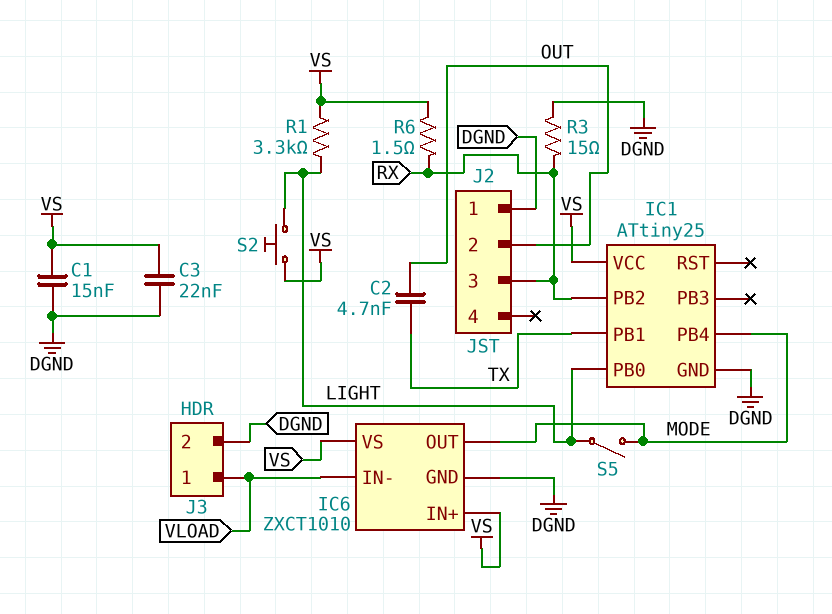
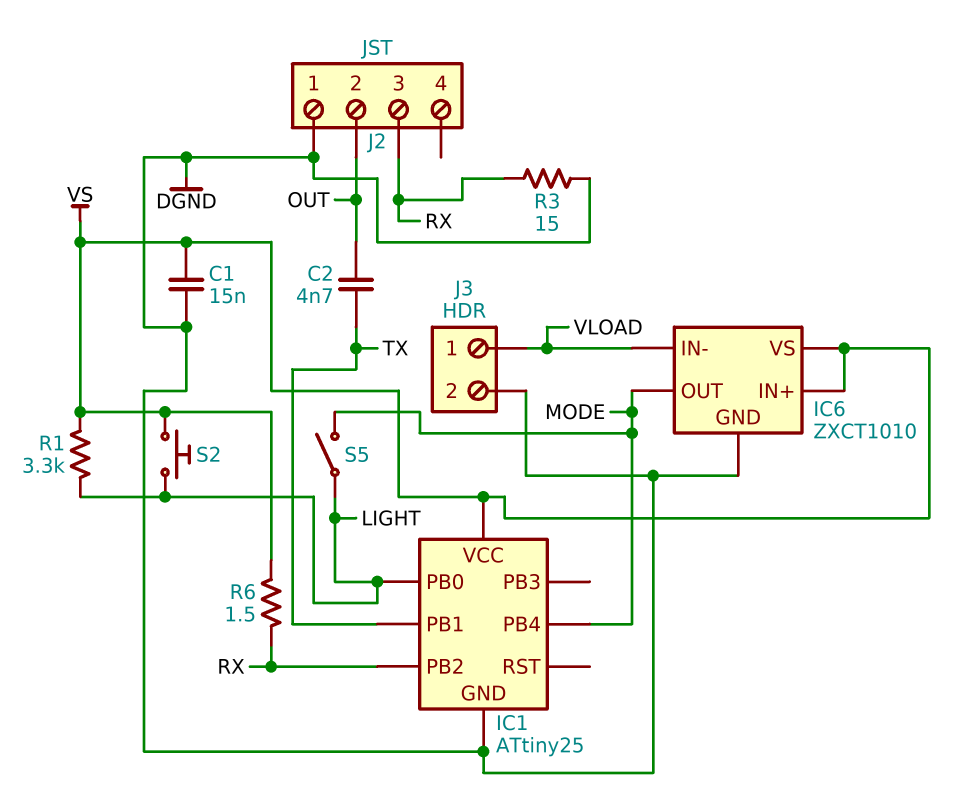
C3: 22nF (DGND, VS) -> none

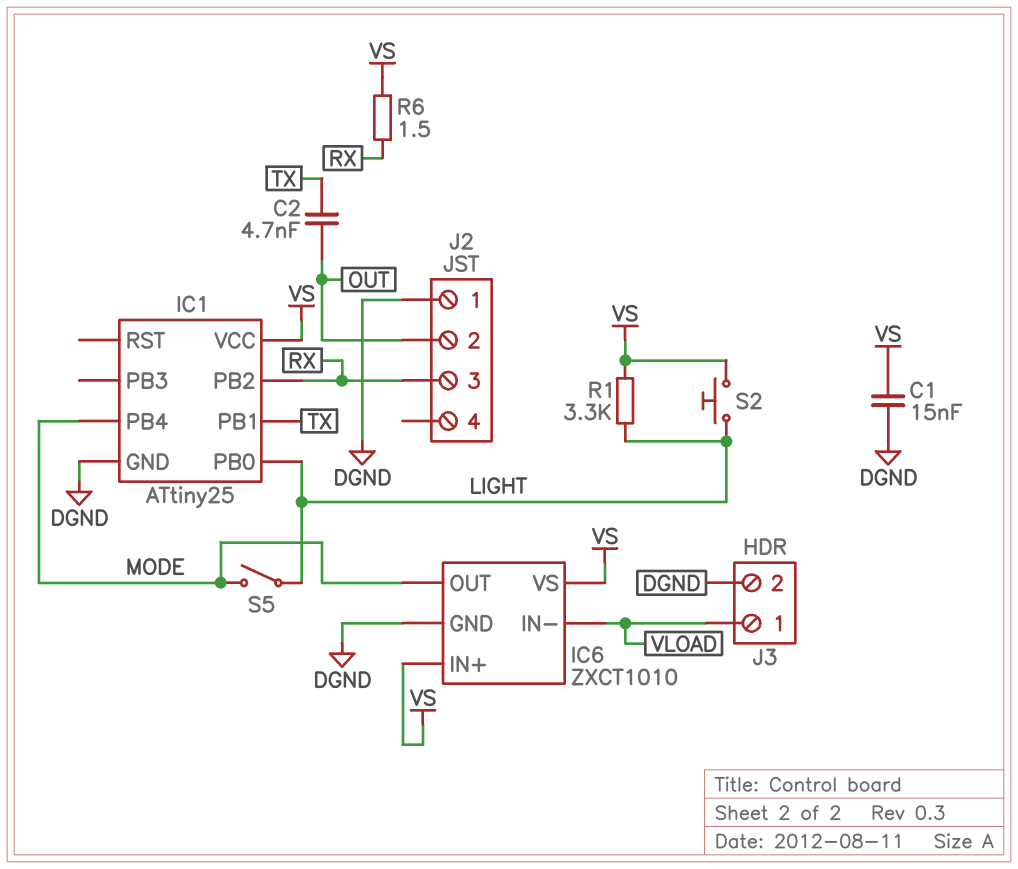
R3: 15 (DGND, RX) -> none

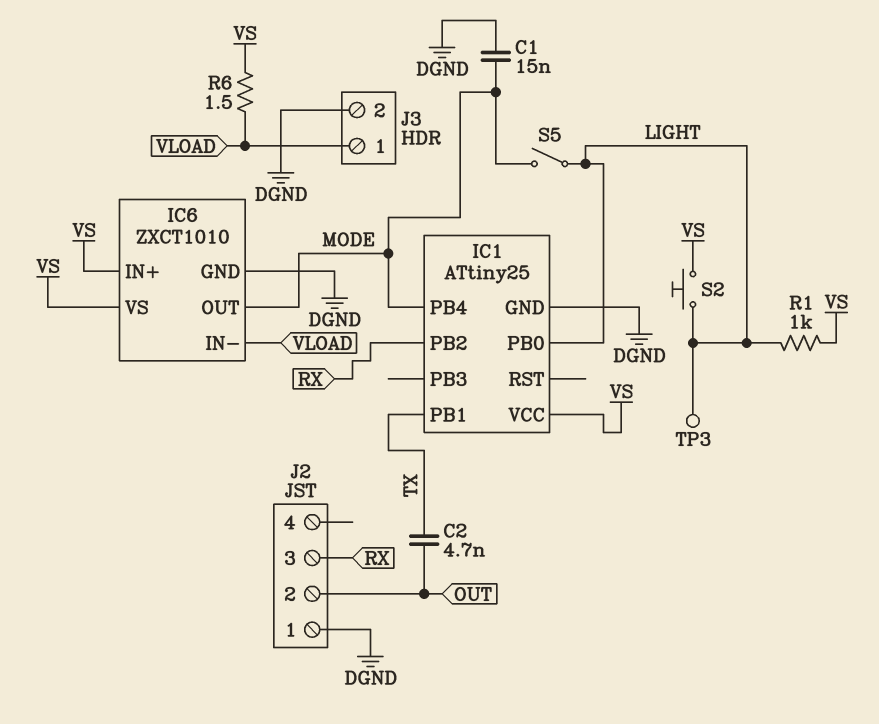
C1: 15nF (DGND, VS) -> 15nF (DGND, MODE)
R1: 3.3k (LIGHT, VS) -> 1k (LIGHT, VS)
R6: 1.5 (RX, VS) -> 1.5 (VLOAD, VS)
TP3: none -> test point (LIGHT)

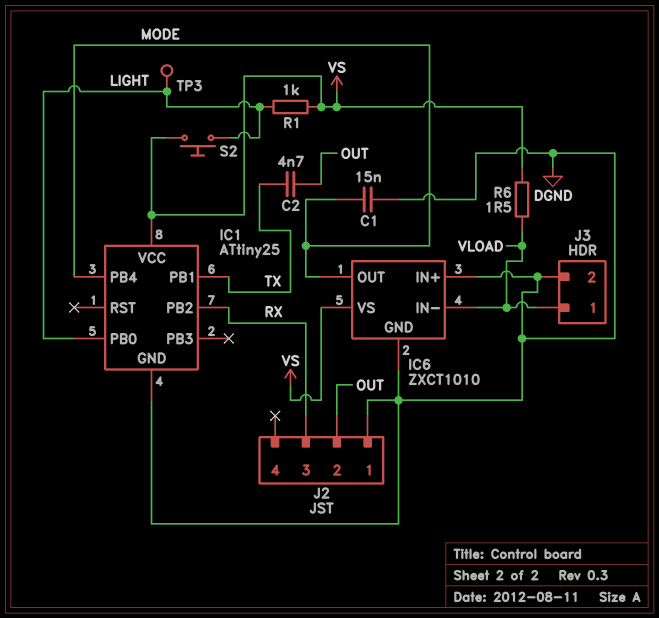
IC6 pin IN+: VS -> DGND
S5: switch (LIGHT, MODE) -> none

